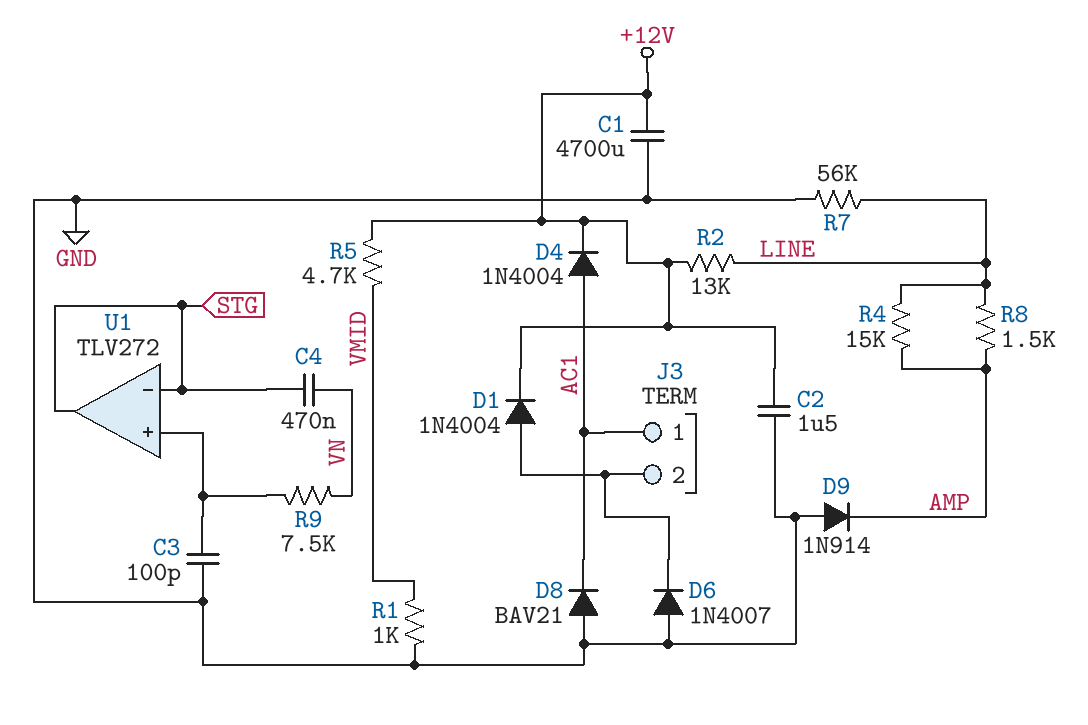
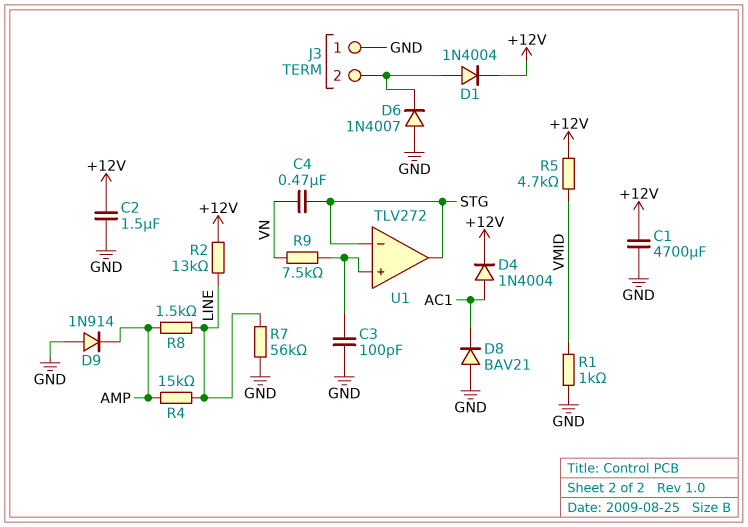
J3 pin 1: AC1 -> GND

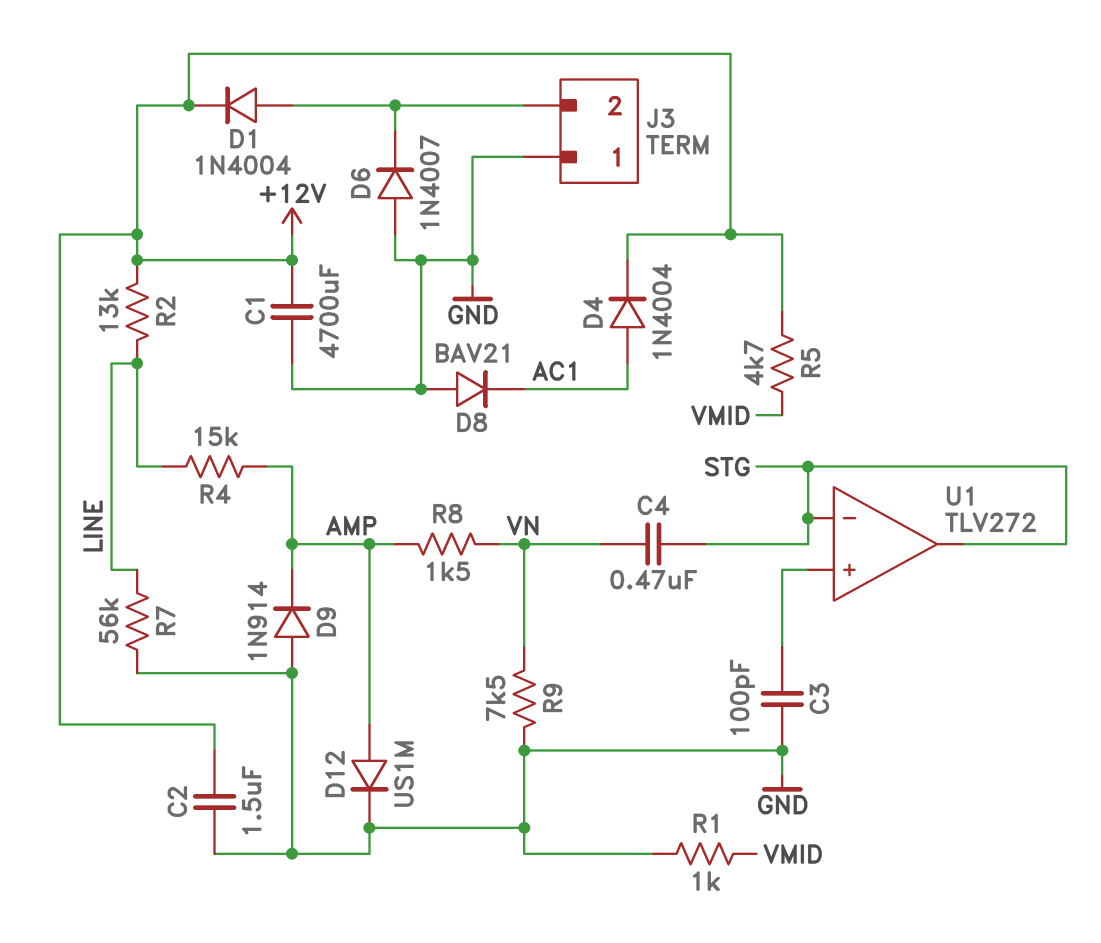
D12: none -> diode US1M (A AMP, K GND)
R8: 1.5k (AMP, LINE) -> 1.5k (AMP, VN)
R9: 7.5k (U1/in+, VN) -> 7.5k (GND, VN)

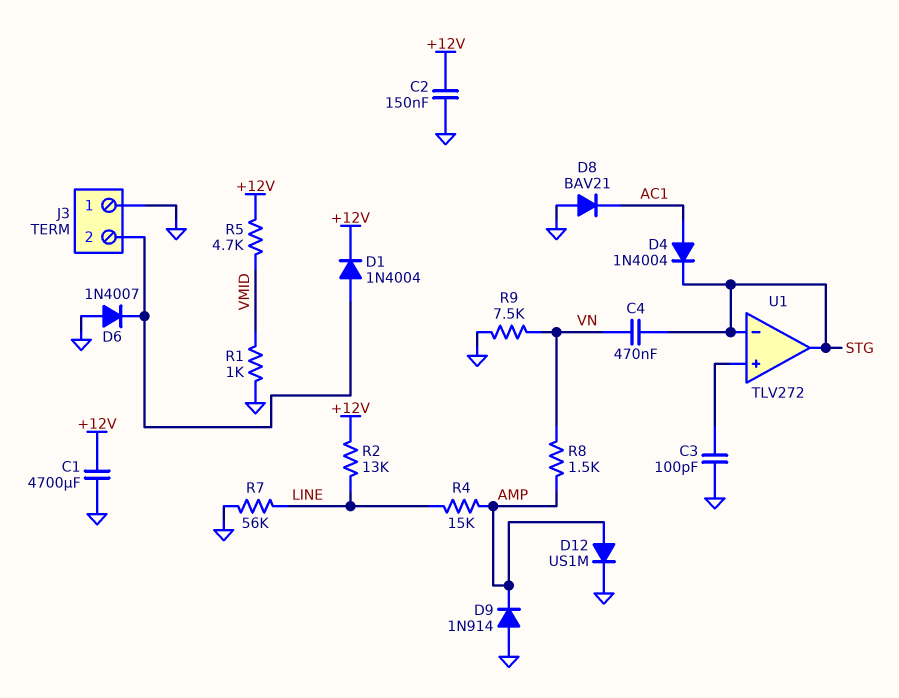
C2: 1.5uF (+12V, GND) -> 150nF (+12V, GND)
D4: diode 1N4004 (A AC1, K +12V) -> diode 1N4004 (A AC1, K STG)

